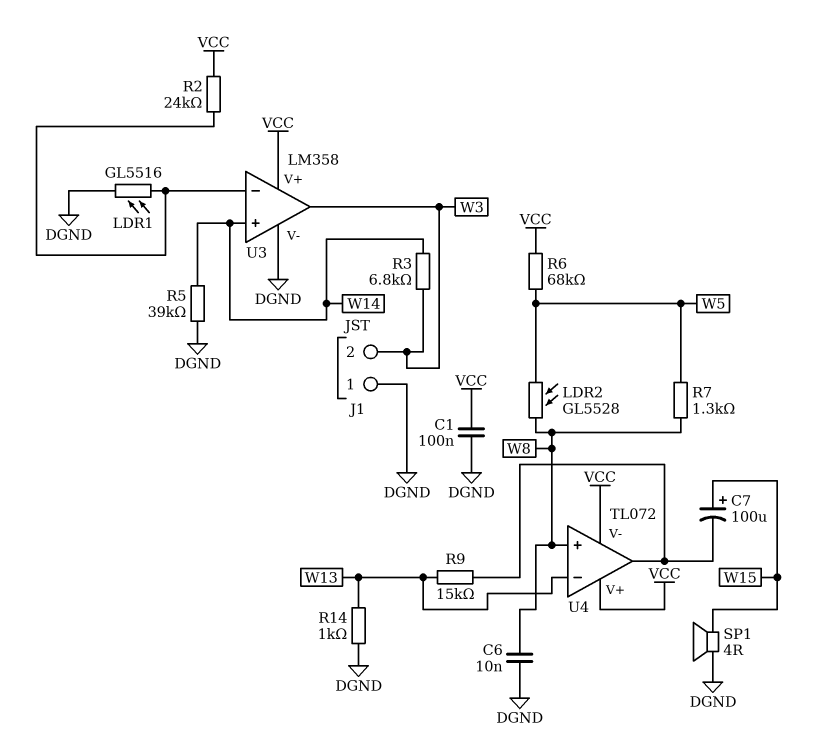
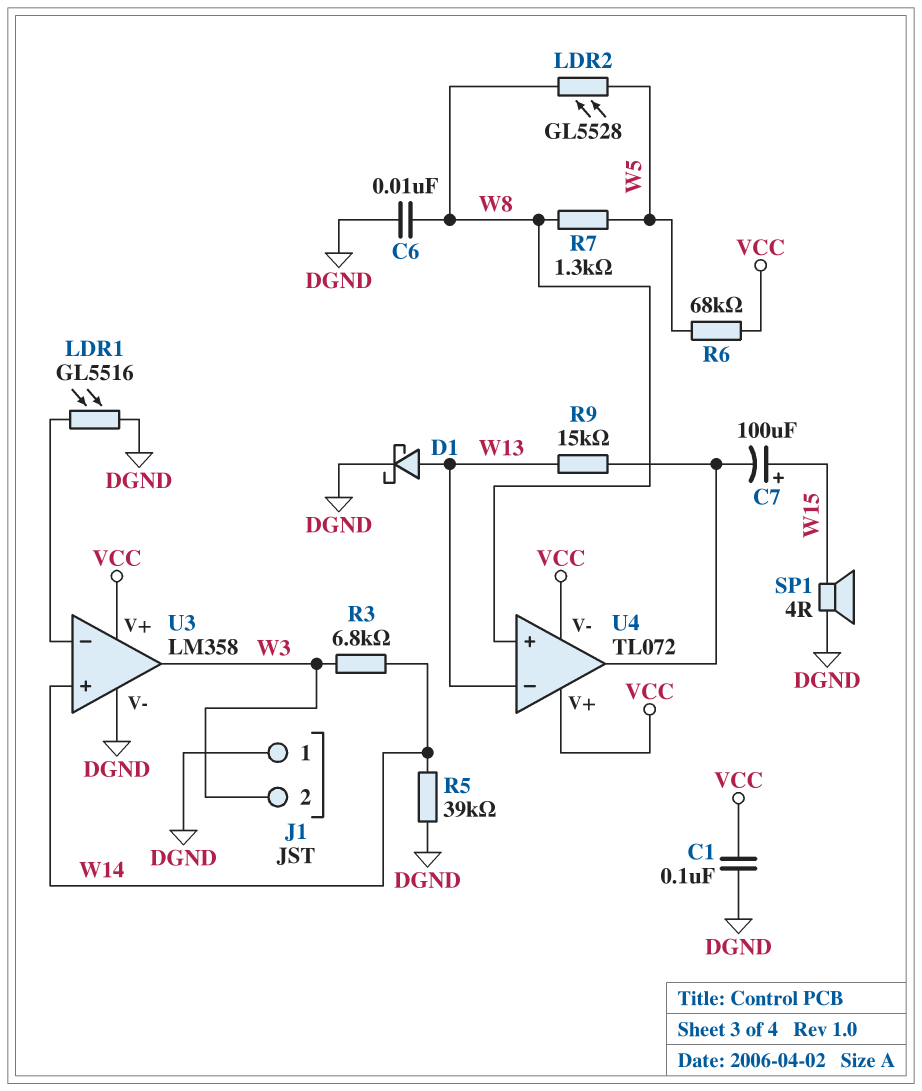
D1: none -> schottky (A W13, K DGND)
R2: 24k (U3/in-, VCC) -> none
R14: 1k (DGND, W13) -> none

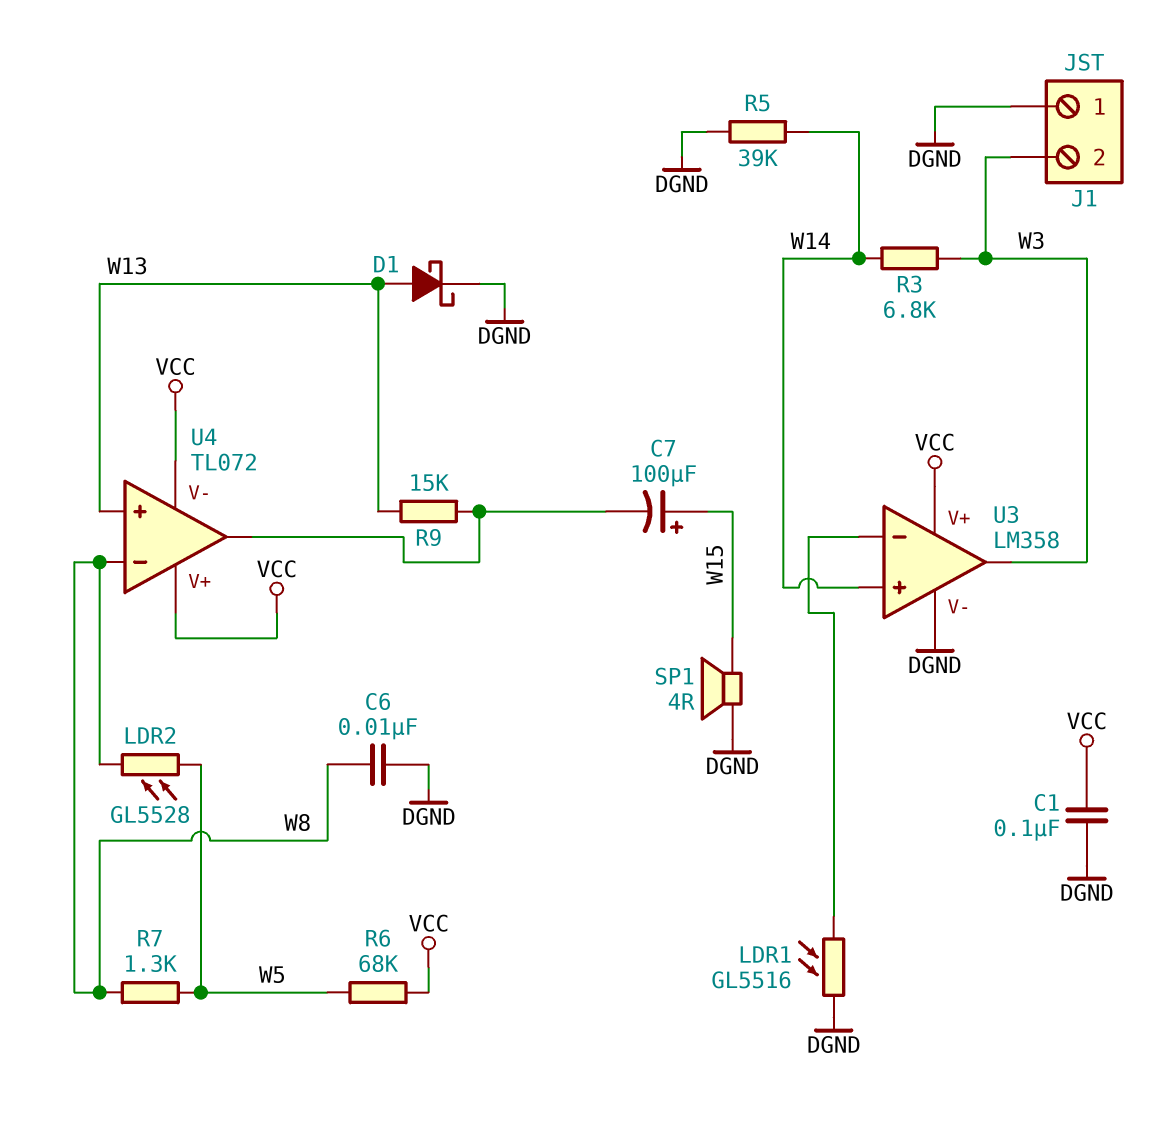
U4 pin in+: W8 -> W13
U4 pin in-: W13 -> W8

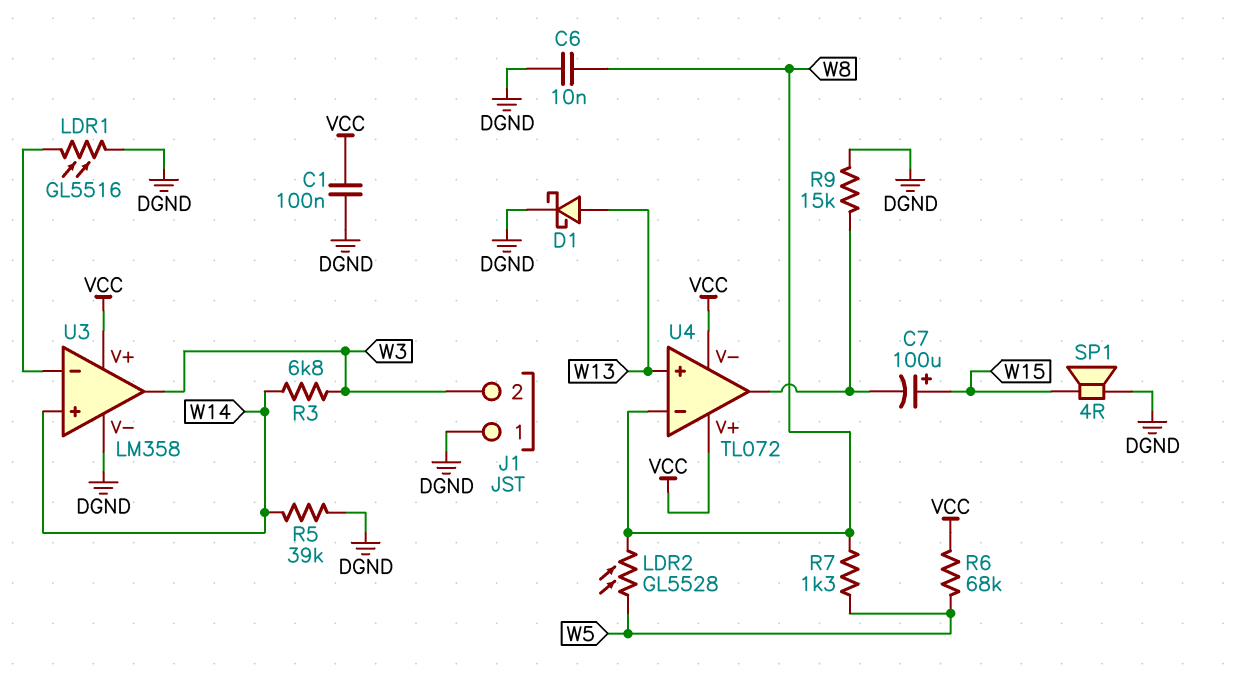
R9: 15k (U4/out, W13) -> 15k (DGND, U4/out)

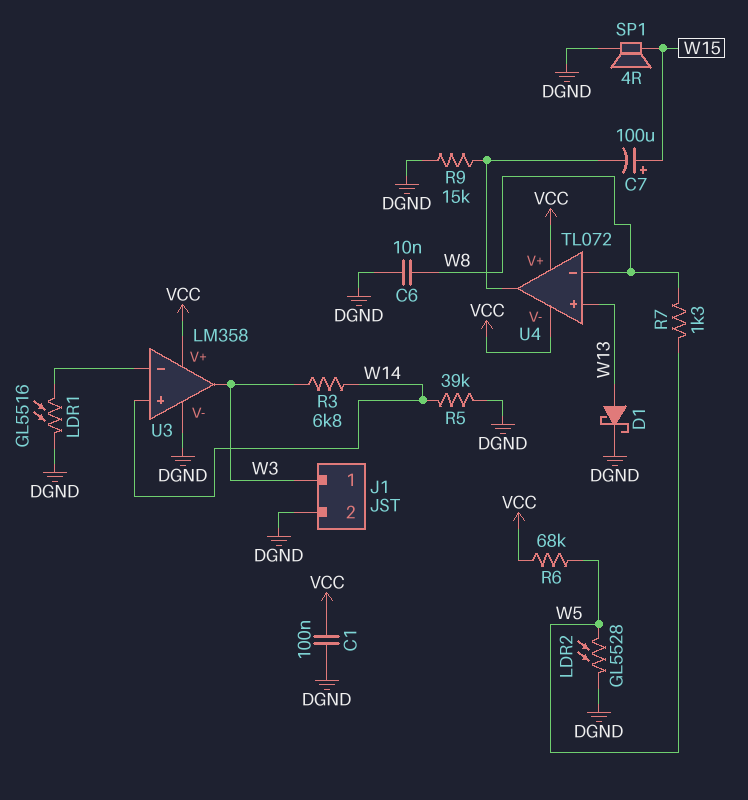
J1 pin 1: DGND -> W3
J1 pin 2: W3 -> DGND
LDR2: GL5528 (W5, W8) -> GL5528 (DGND, W5)

